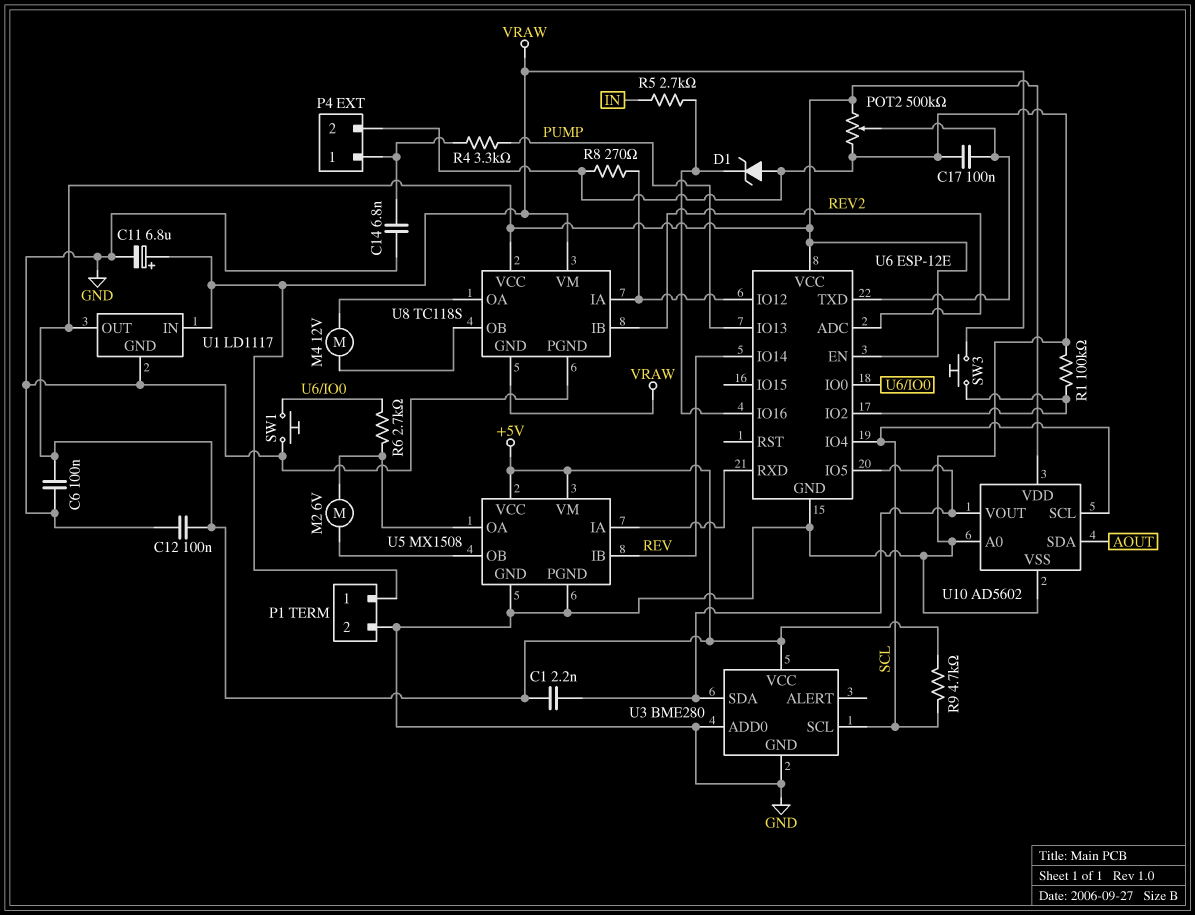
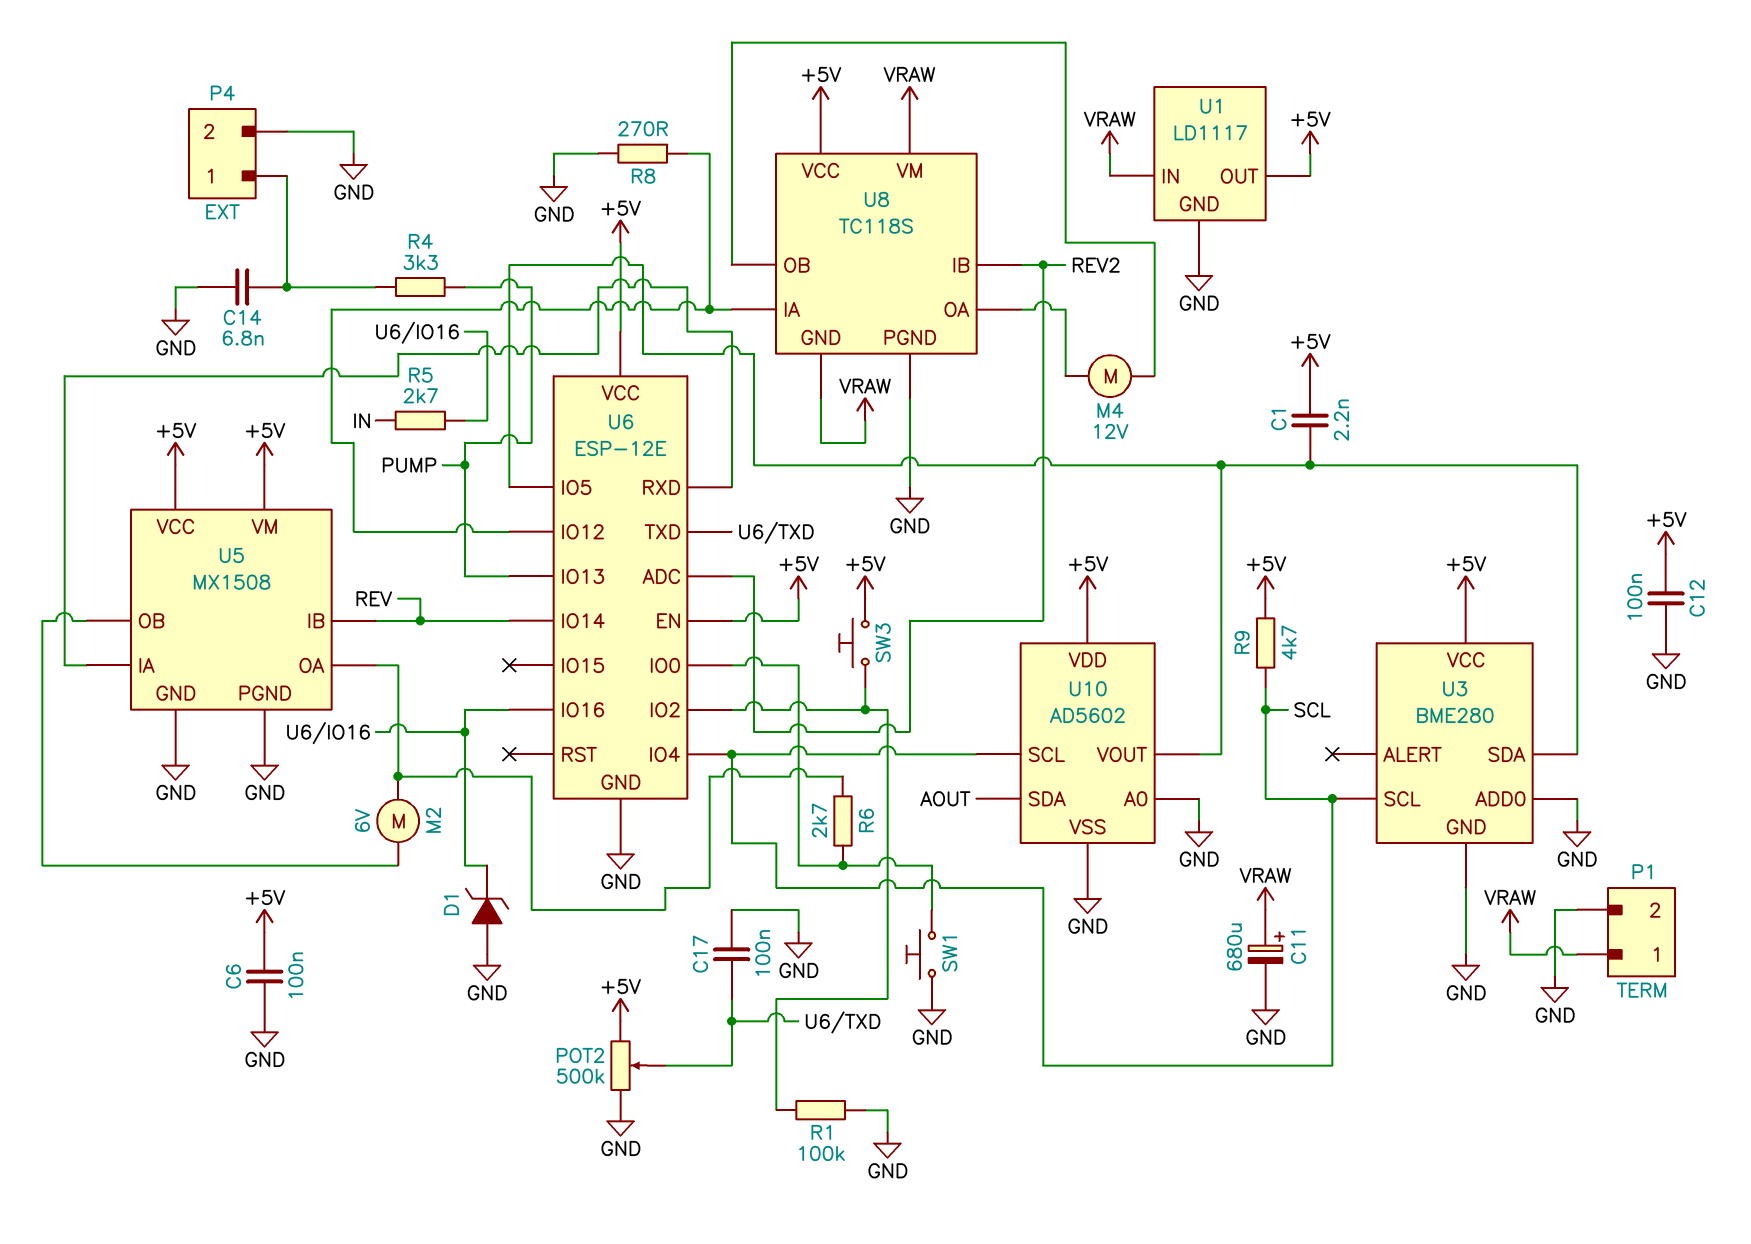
C11: 6.8uF (plus VRAW, minus GND) -> 680uF (plus VRAW, minus GND)
SW3: button (U6/IO2, VRAW) -> button (+5V, U6/IO2)

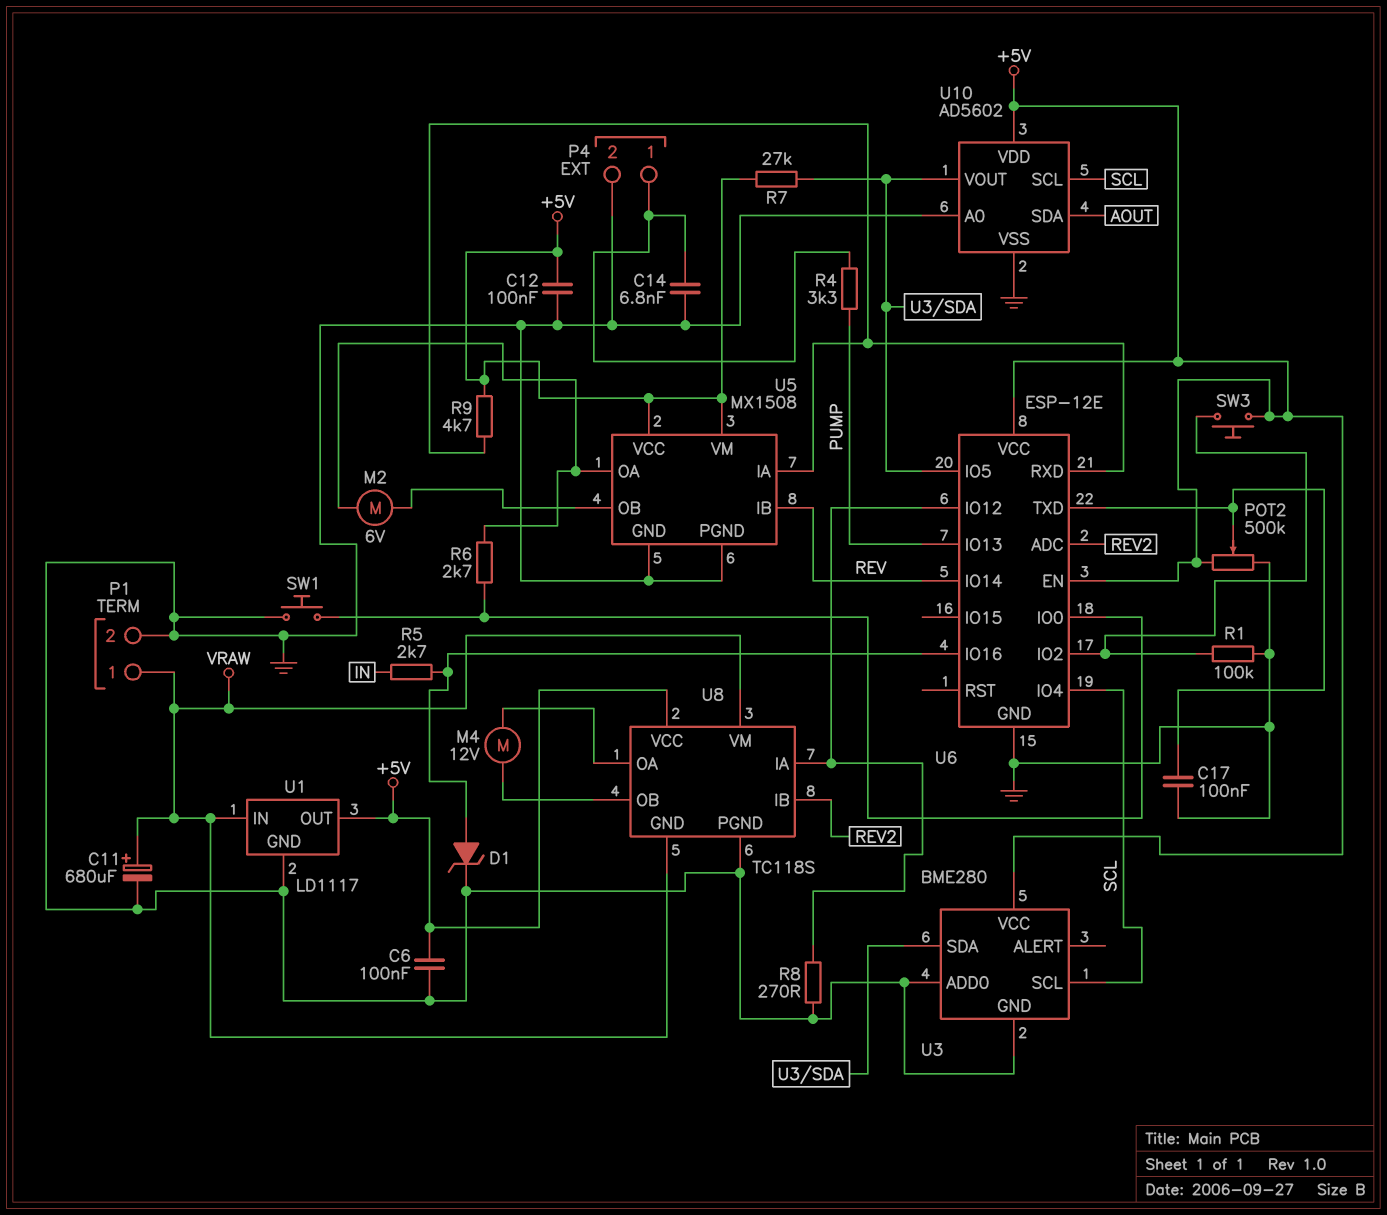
C1: 2.2nF (+5V, U3/SDA) -> none
D1: zener (A GND, K U6/IO16) -> zener (A U6/IO16, K GND)
R7: none -> 27k (+5V, U3/SDA)
R9: 4.7k (+5V, SCL) -> 4.7k (+5V, U5/IA)

